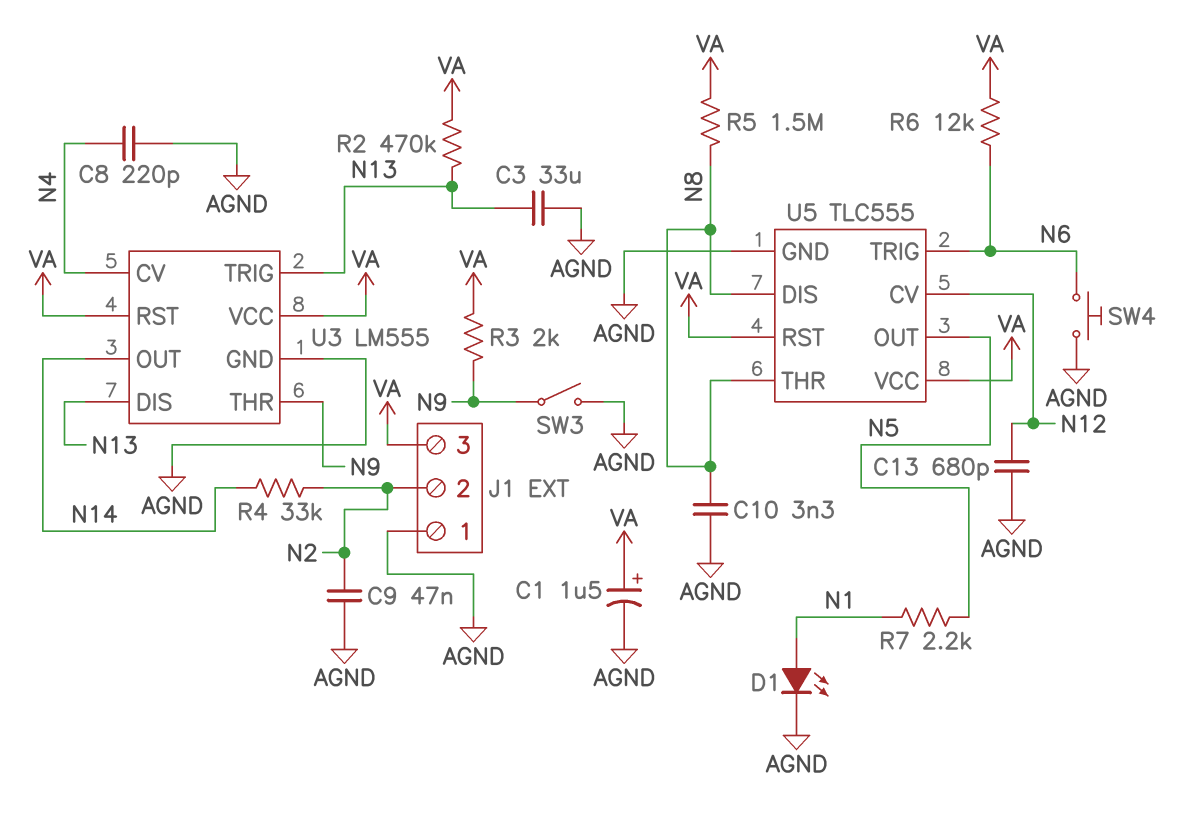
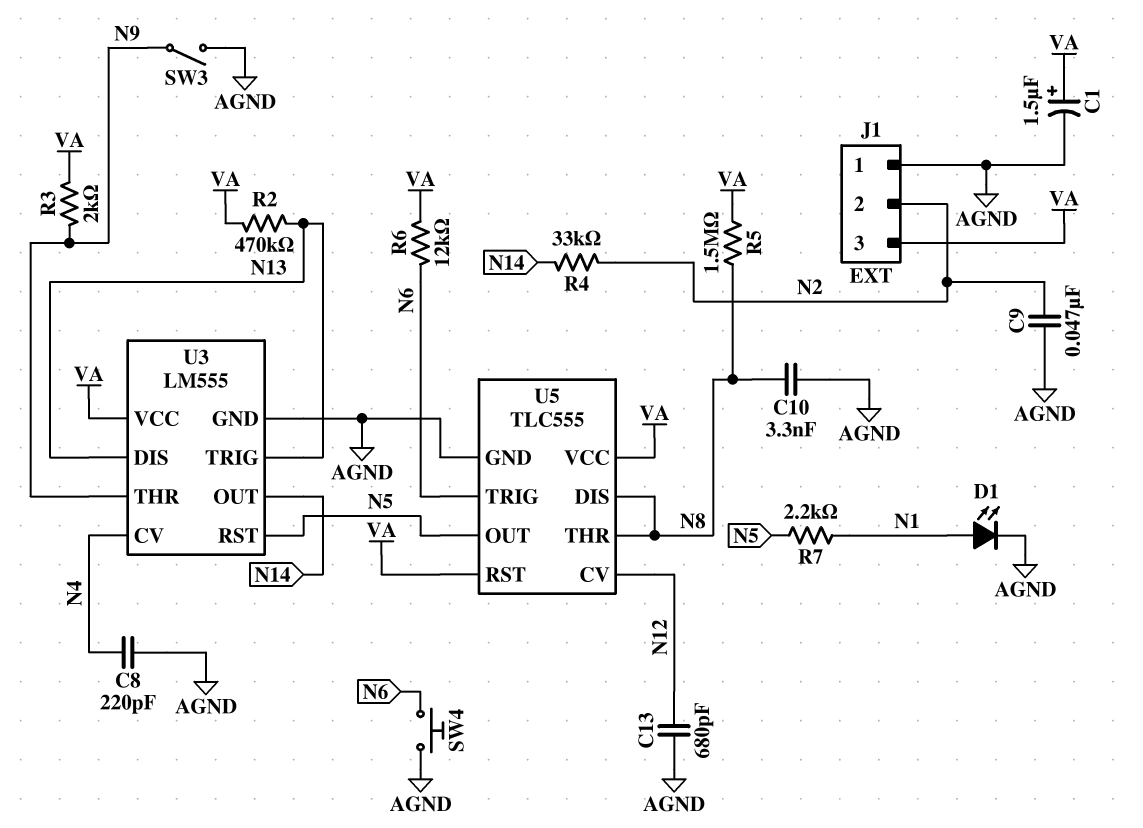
C3: 33uF (AGND, N13) -> none
U3 pin RST: VA -> N5

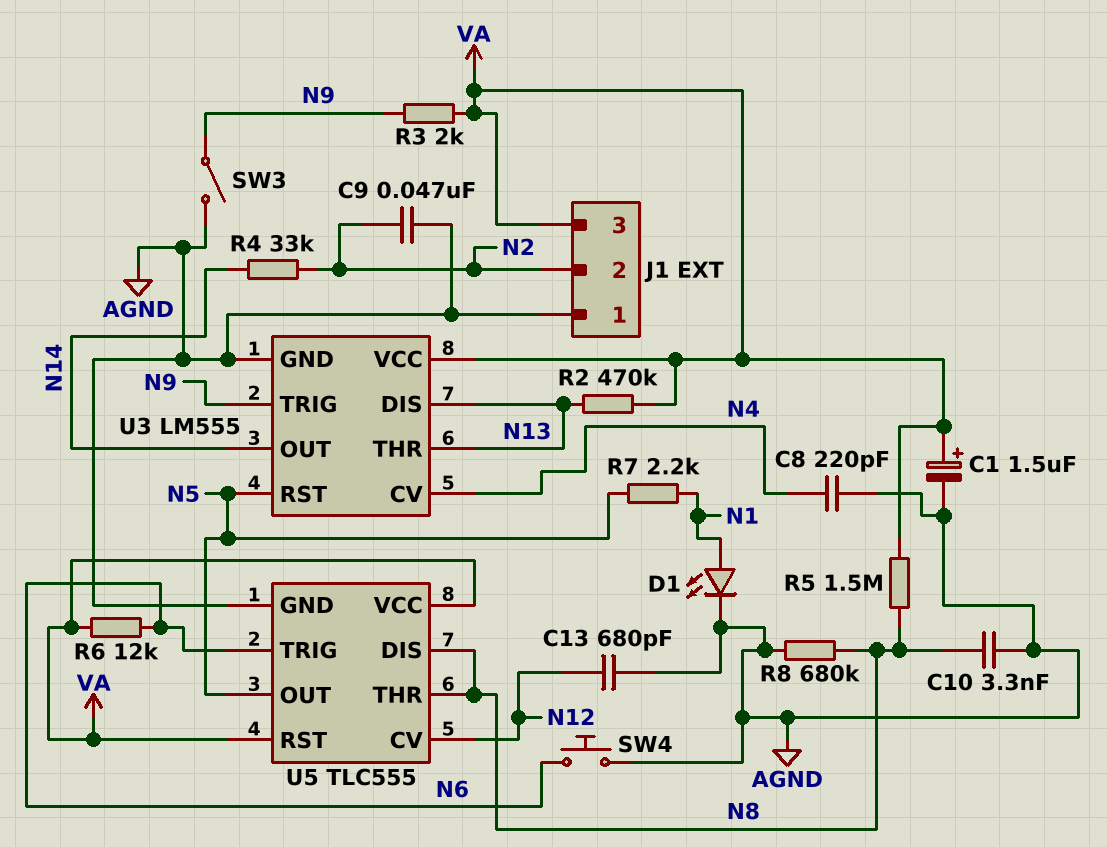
R8: none -> 680k (AGND, N8)
U3 pin THR: N9 -> N13
U3 pin TRIG: N13 -> N9

